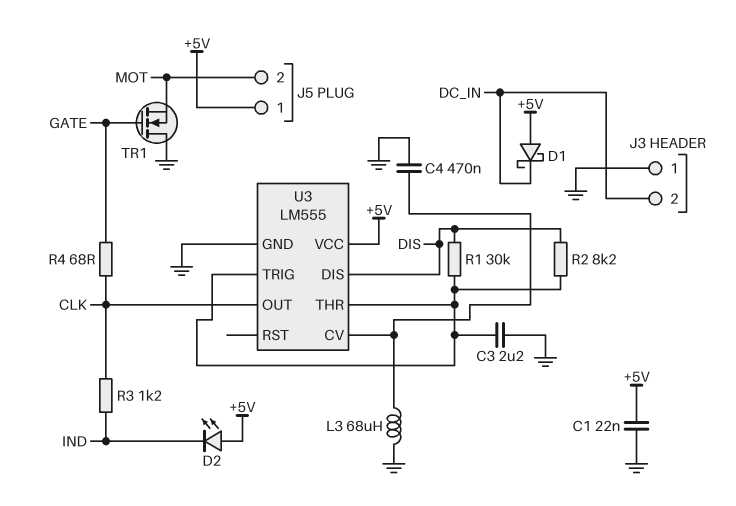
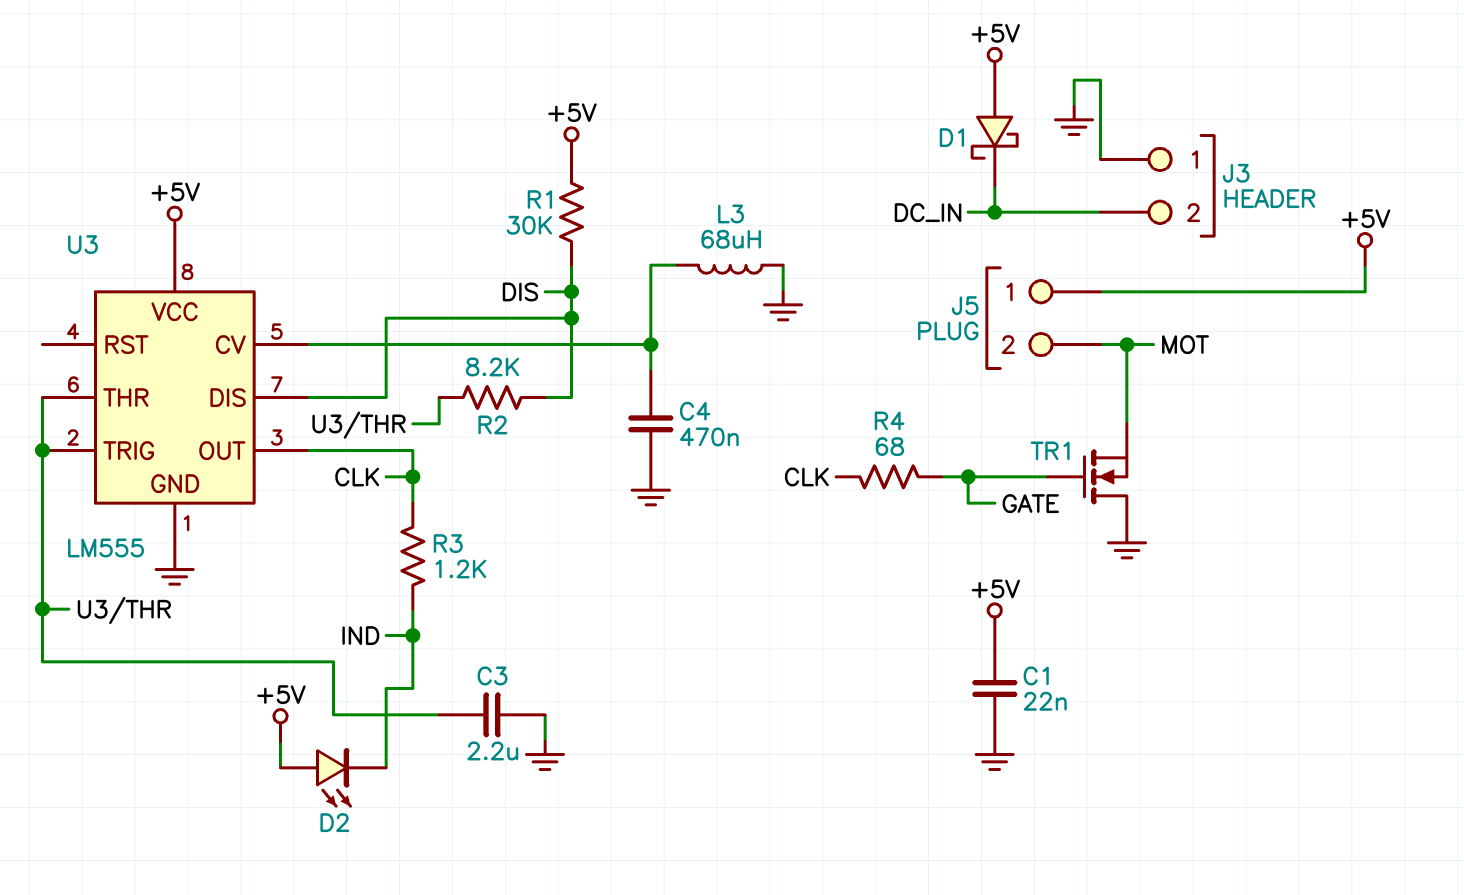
R1: 30k (DIS, U3/THR) -> 30k (+5V, DIS)

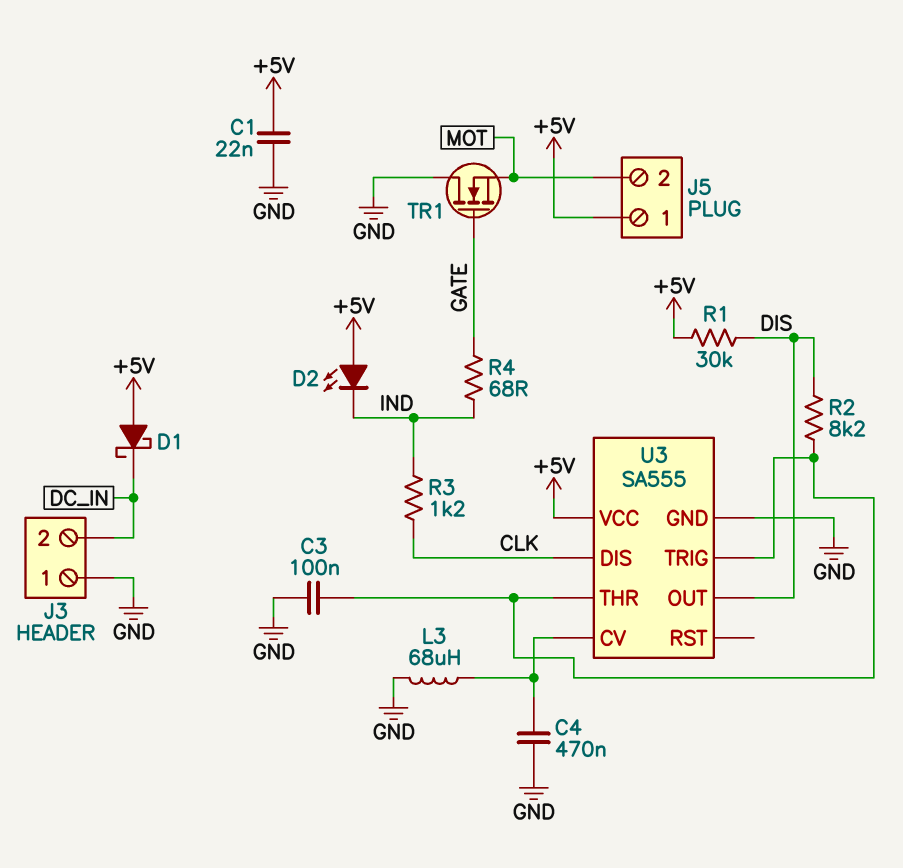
C3: 2.2uF (GND, U3/THR) -> 100nF (GND, U3/THR)
R4: 68 (CLK, GATE) -> 68 (GATE, IND)
U3: LM555 -> SA555
U3 pin DIS: DIS -> CLK
U3 pin OUT: CLK -> DIS

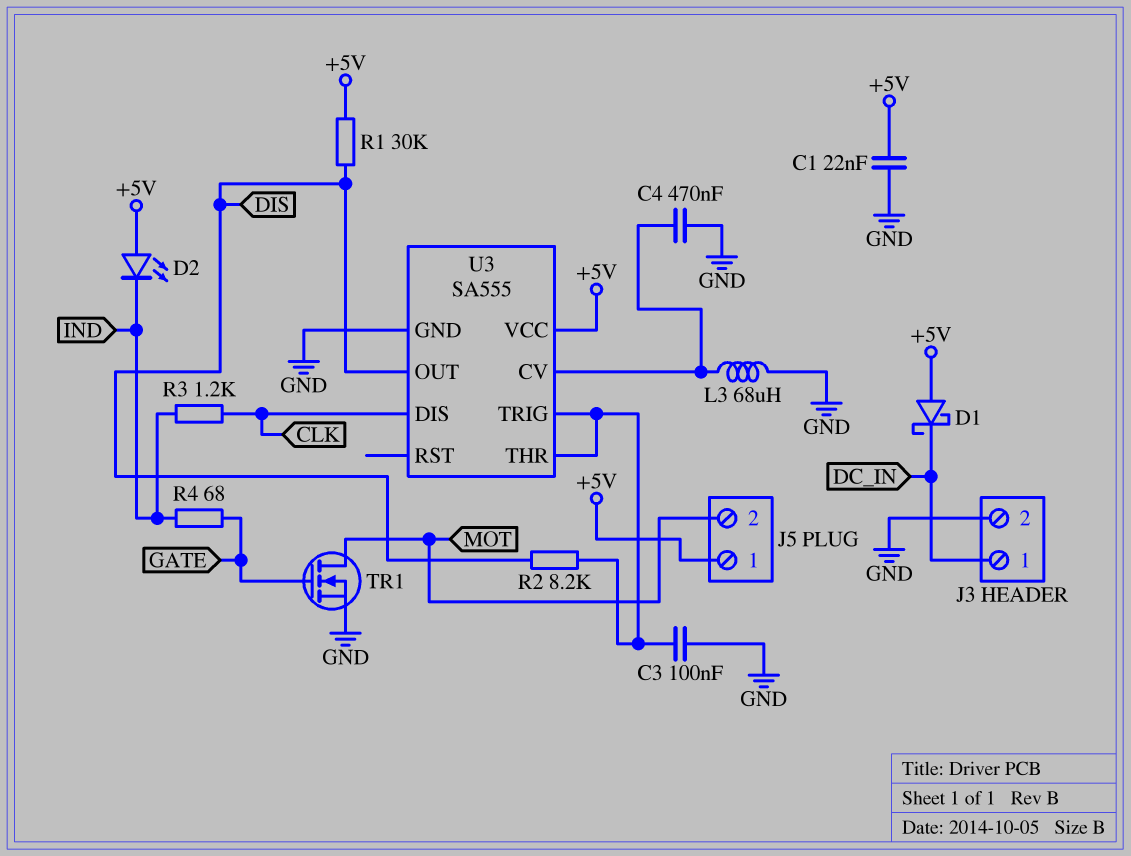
J3 pin 1: GND -> DC_IN
J3 pin 2: DC_IN -> GND
TR1: NMOS (G GATE, D GND, S MOT) -> NMOS (G GATE, D MOT, S GND)

